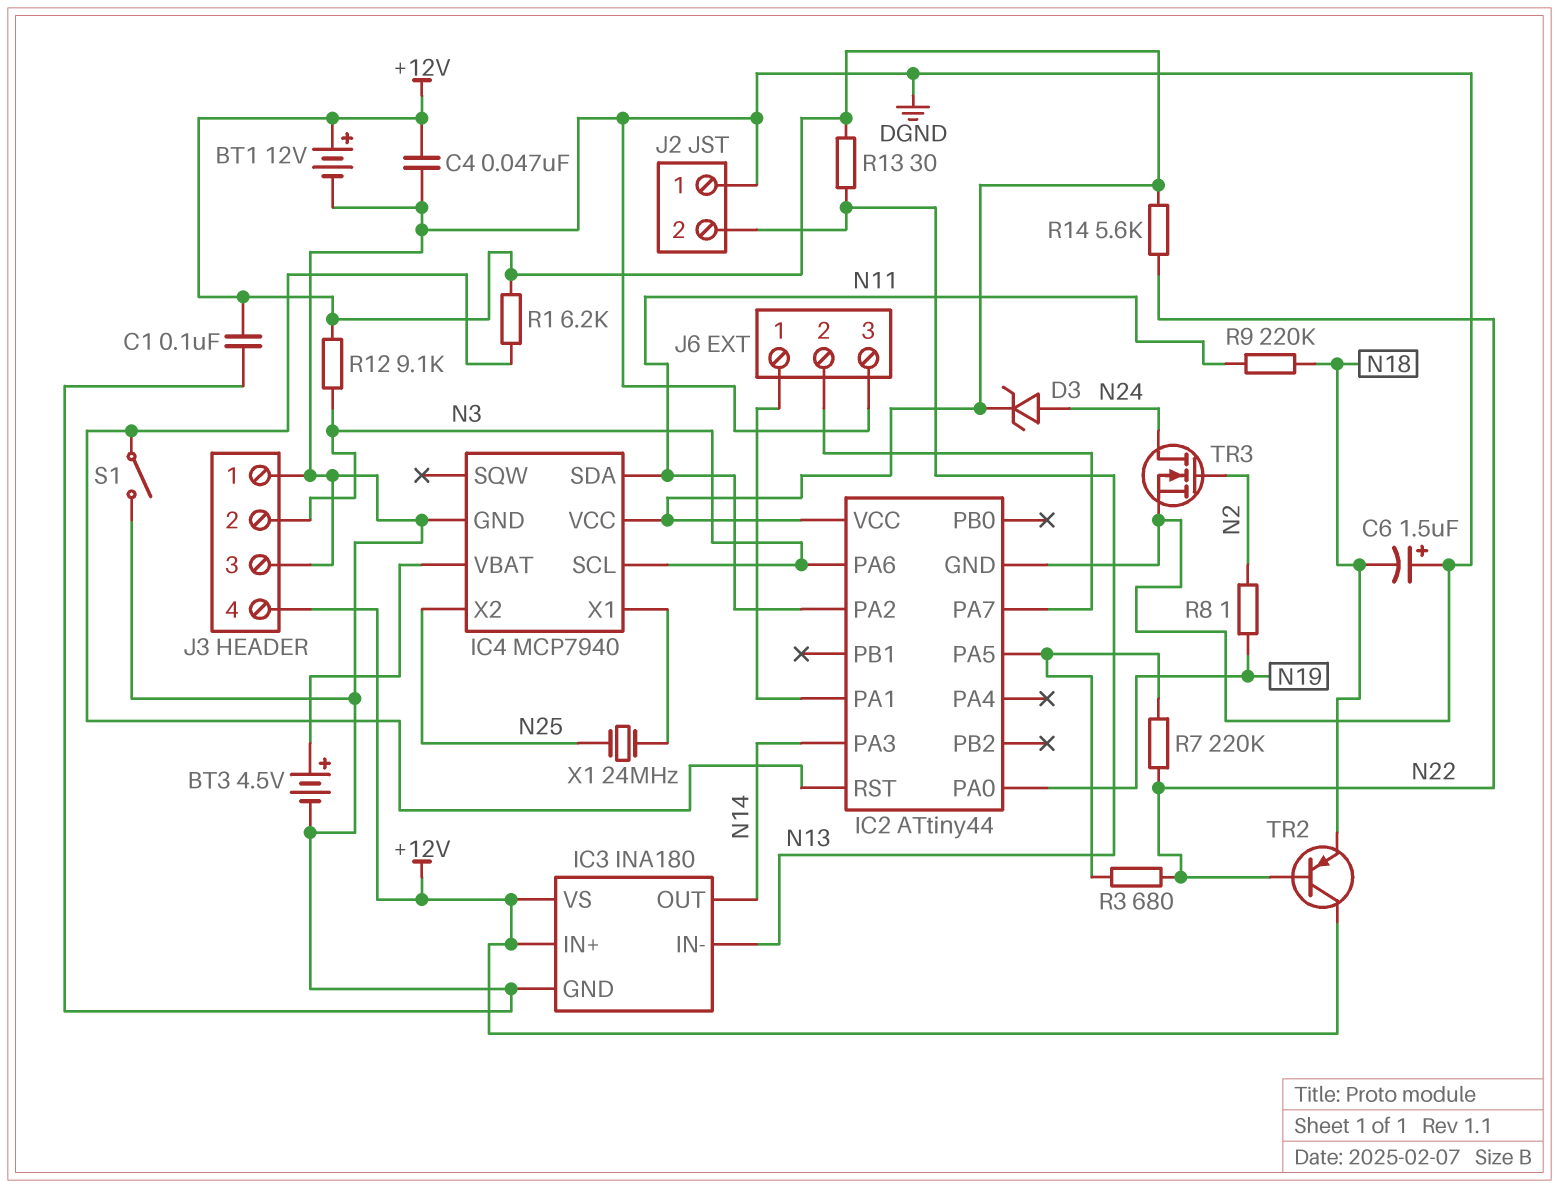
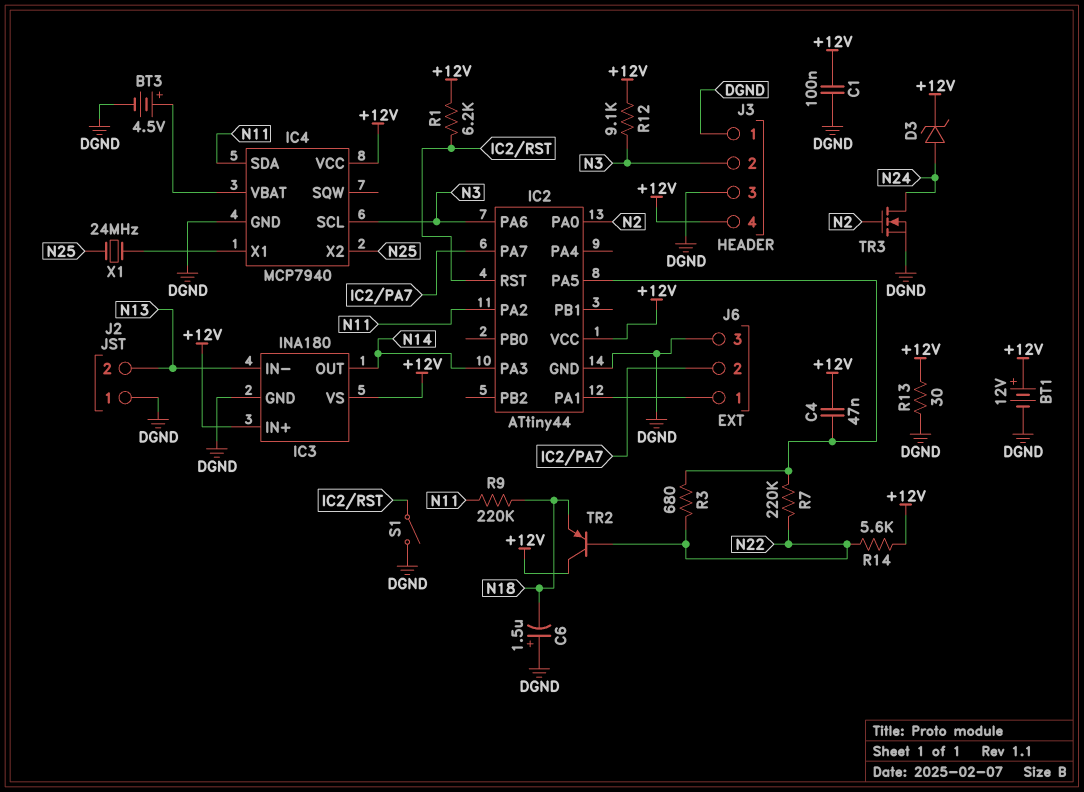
C4: 47nF (+12V, DGND) -> 47nF (+12V, IC2/PA5)
IC2 pin PA0: N19 -> N2
R8: 1 (N2, N19) -> none
R13: 30 (+12V, N13) -> 30 (+12V, DGND)

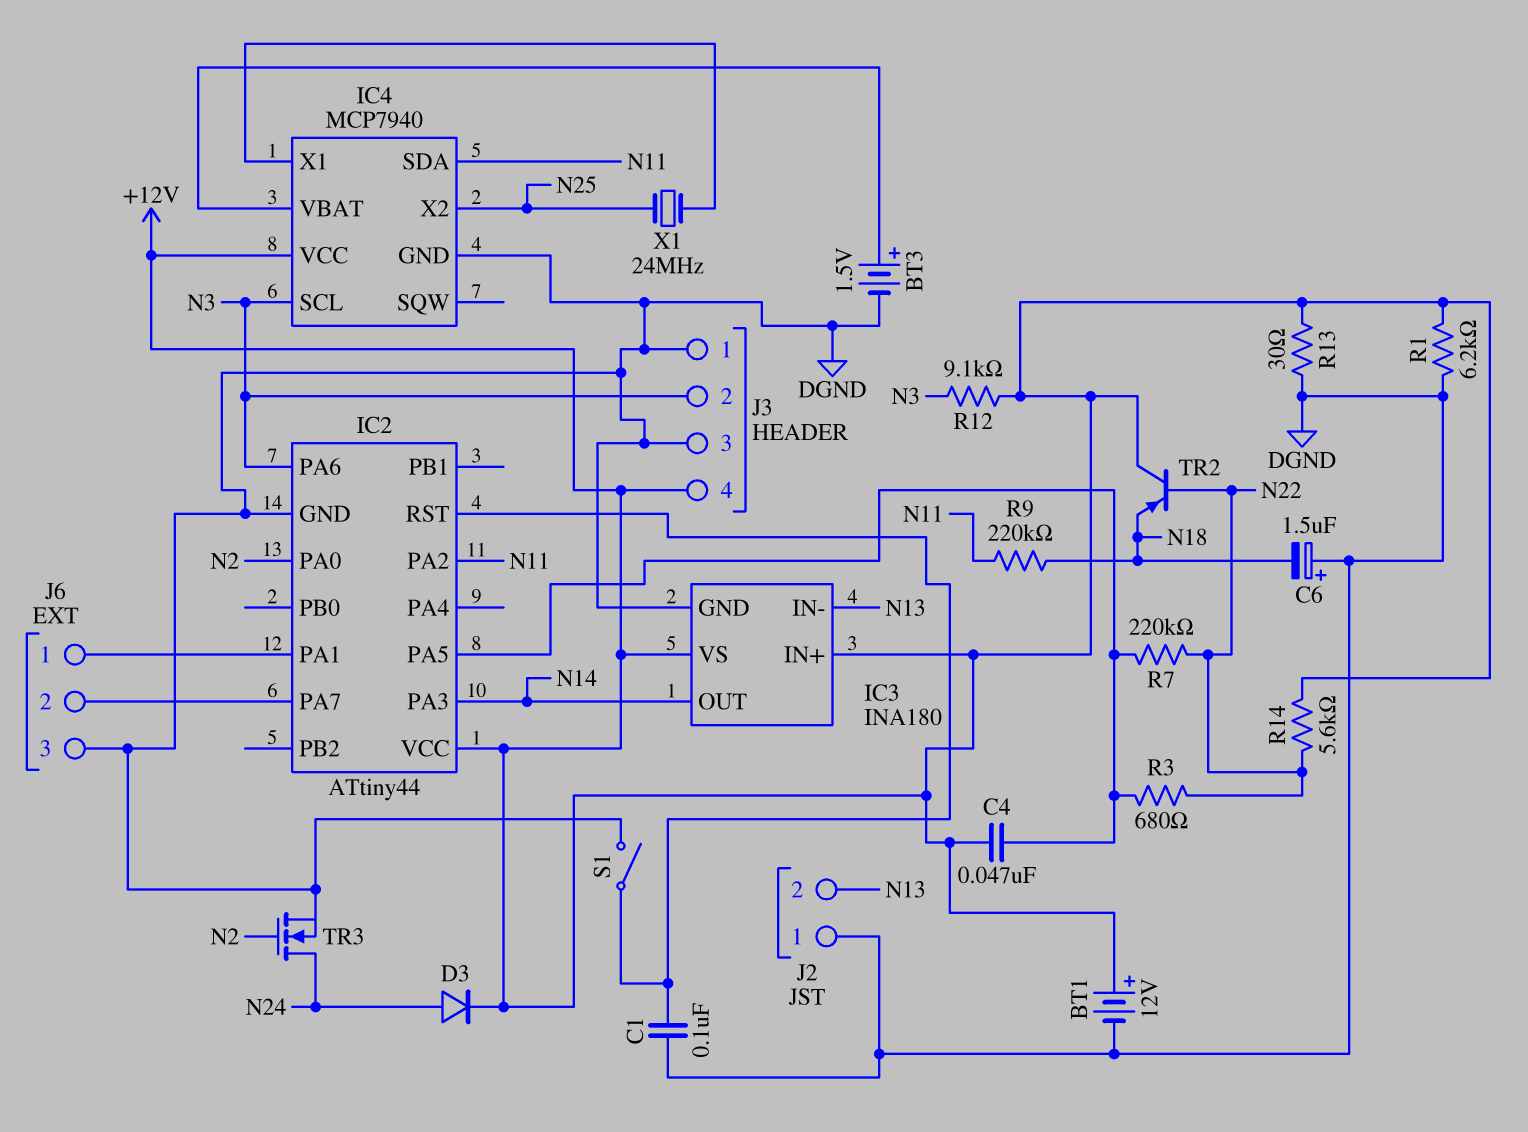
BT3: 4.5V (plus IC4/VBAT, minus DGND) -> 1.5V (plus IC4/VBAT, minus DGND)
C1: 100nF (+12V, DGND) -> 100nF (DGND, IC2/RST)
D3: zener (A N24, K +12V) -> diode (A N24, K +12V)
R1: 6.2k (+12V, IC2/RST) -> 6.2k (+12V, DGND)

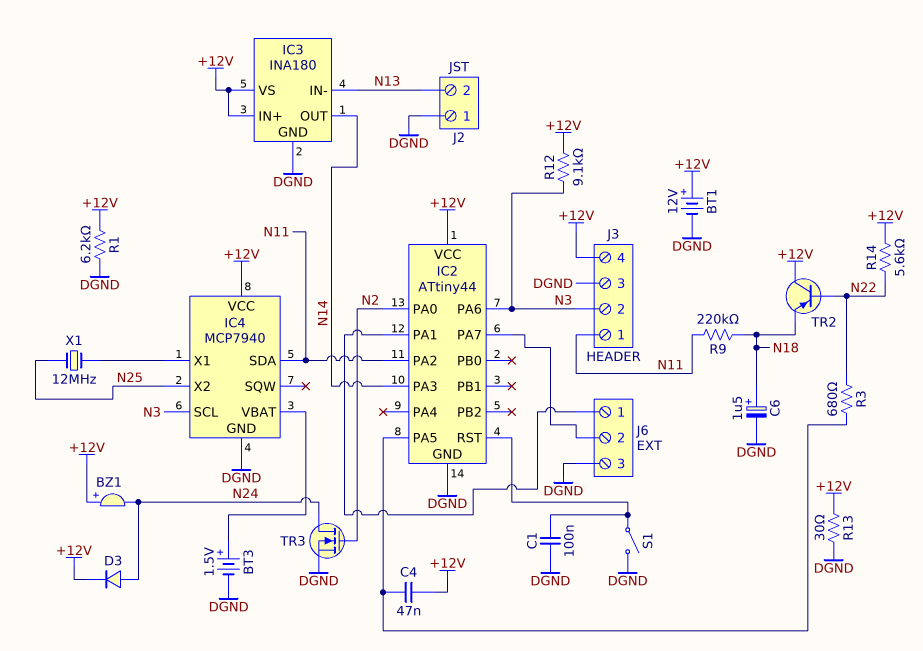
BZ1: none -> buzzer (plus +12V, minus N24)
C6: 1.5uF (plus DGND, minus N18) -> 1.5uF (plus N18, minus DGND)
J3 pin 1: DGND -> N11
R7: 220k (IC2/PA5, N22) -> none
X1: 24MHz (IC4/X1, N25) -> 12MHz (IC4/X1, N25)

